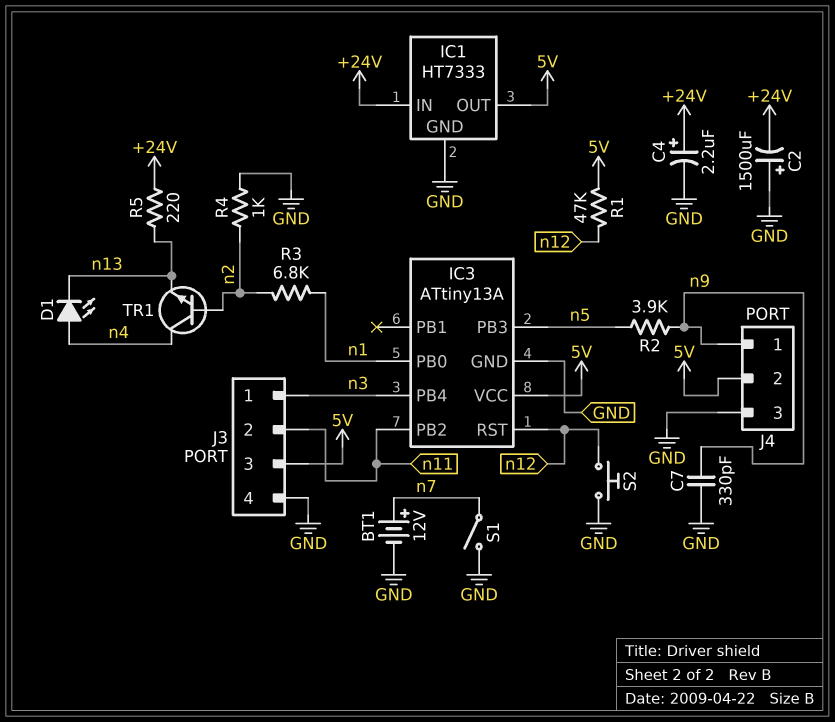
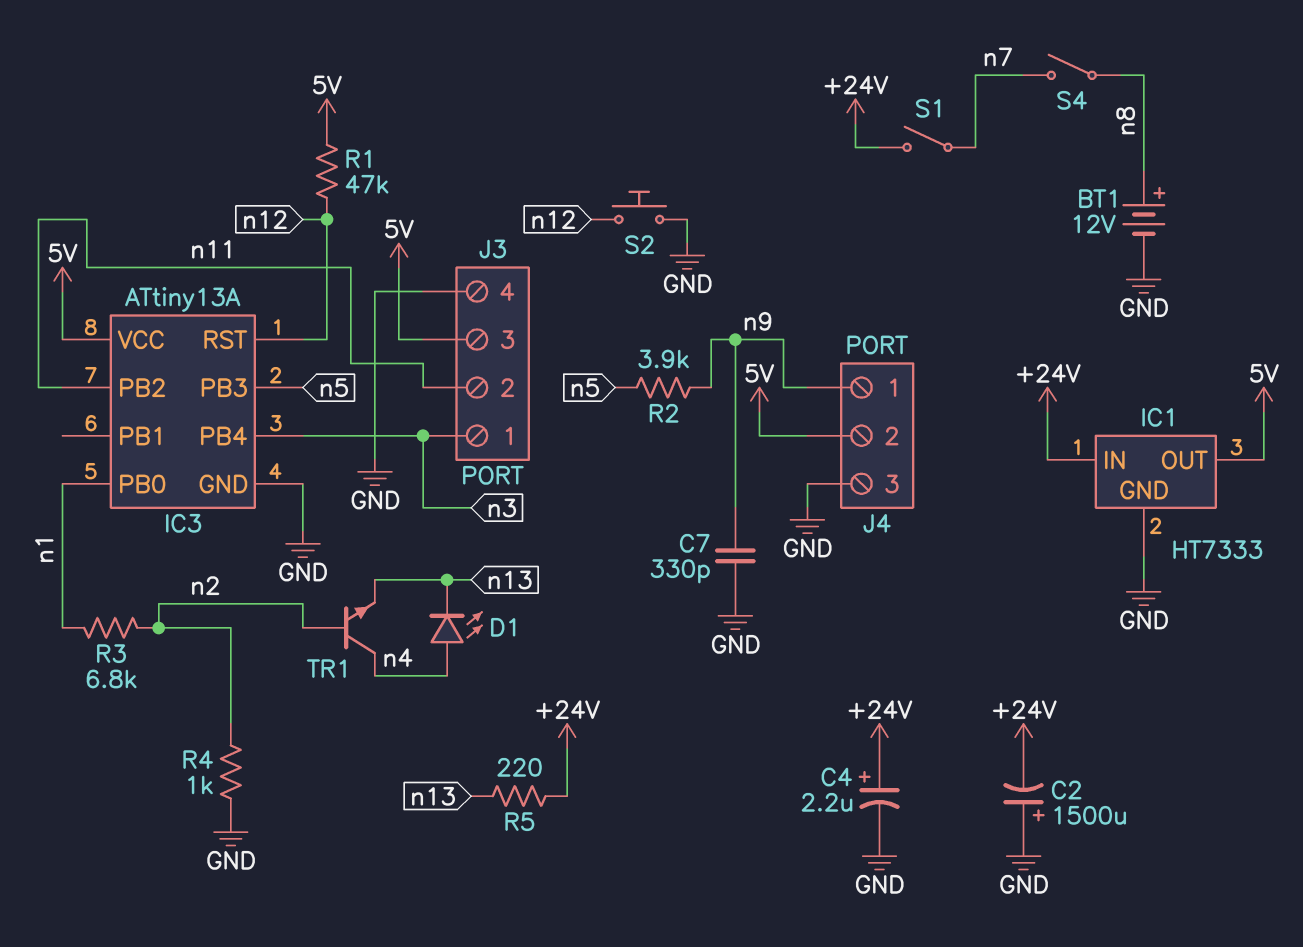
BT1: 12V (plus n7, minus GND) -> 12V (plus n8, minus GND)
S1: switch (GND, n7) -> switch (+24V, n7)
S4: none -> switch (n7, n8)

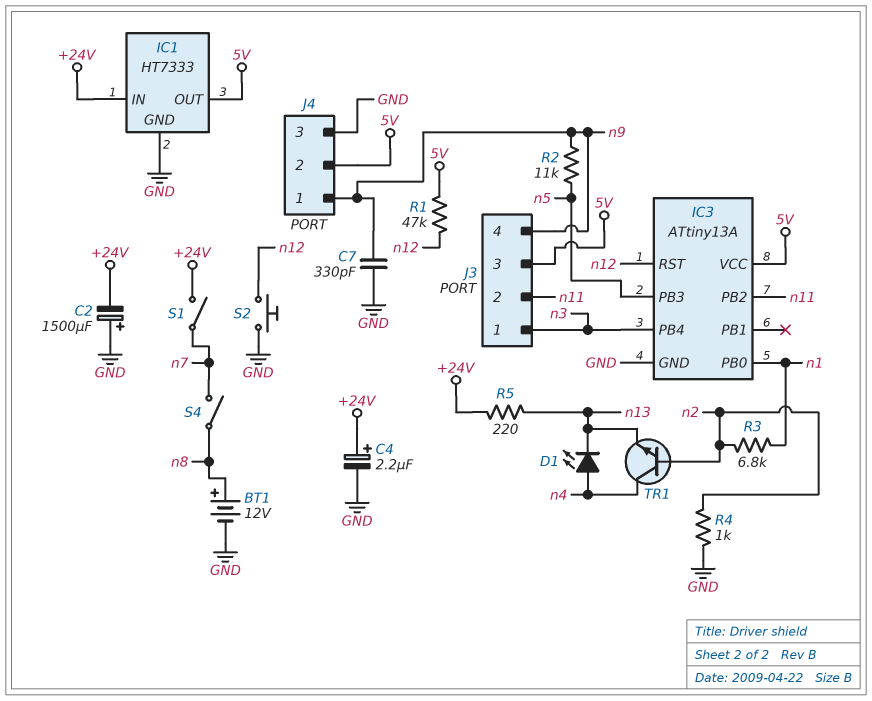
J3 pin 4: GND -> n9
R2: 3.9k (n5, n9) -> 11k (n5, n9)

